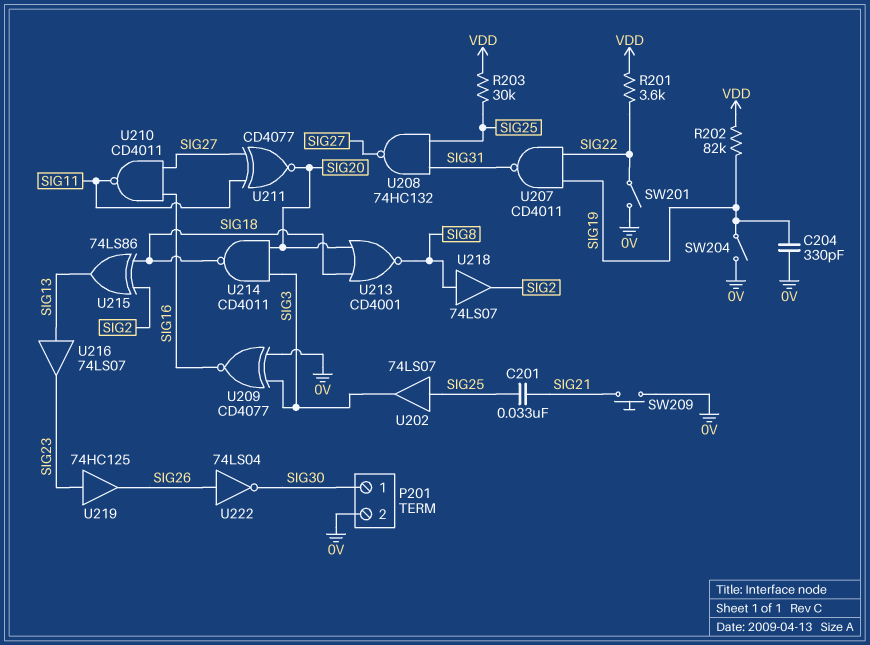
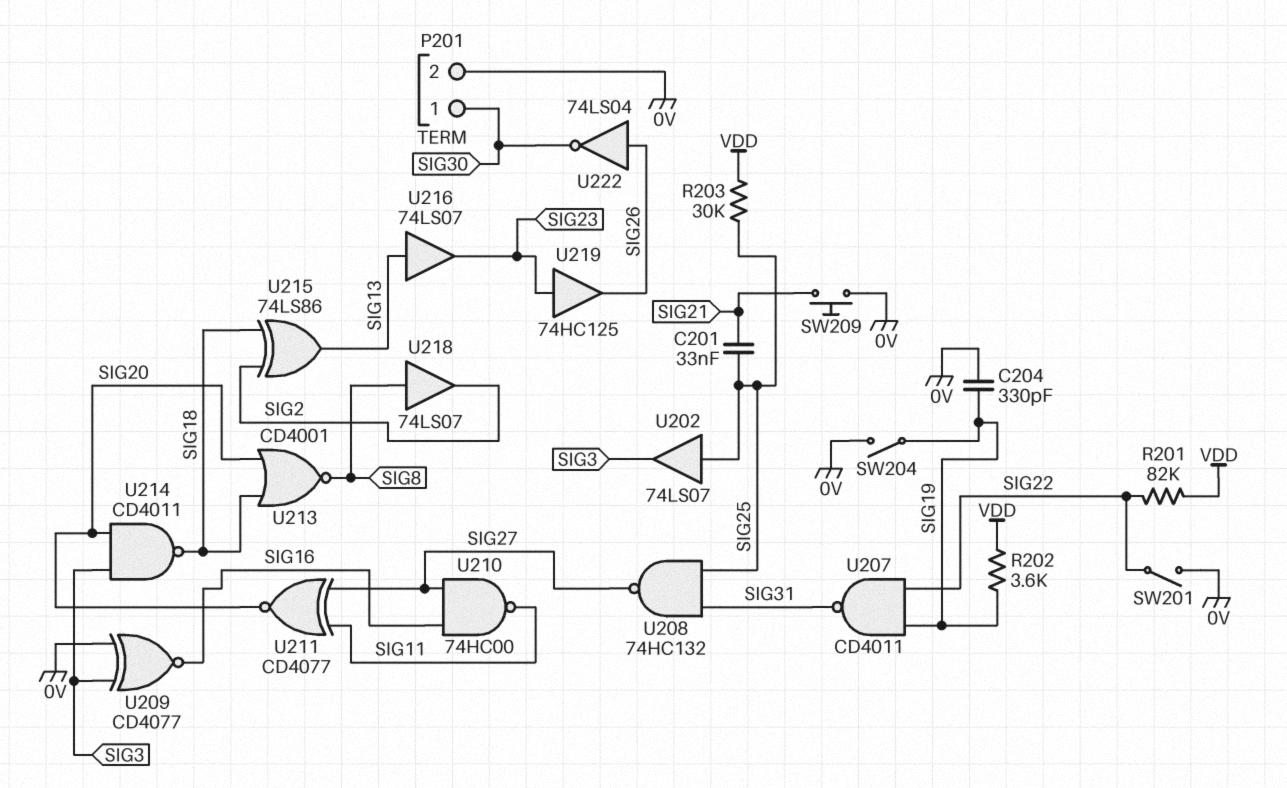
R201: 3.6k (SIG22, VDD) -> 82k (SIG22, VDD)
R202: 82k (SIG19, VDD) -> 3.6k (SIG19, VDD)
U210: NAND CD4011 (in SIG16, in SIG27, out SIG11) -> NAND 74HC00 (in SIG16, in SIG27, out SIG11)

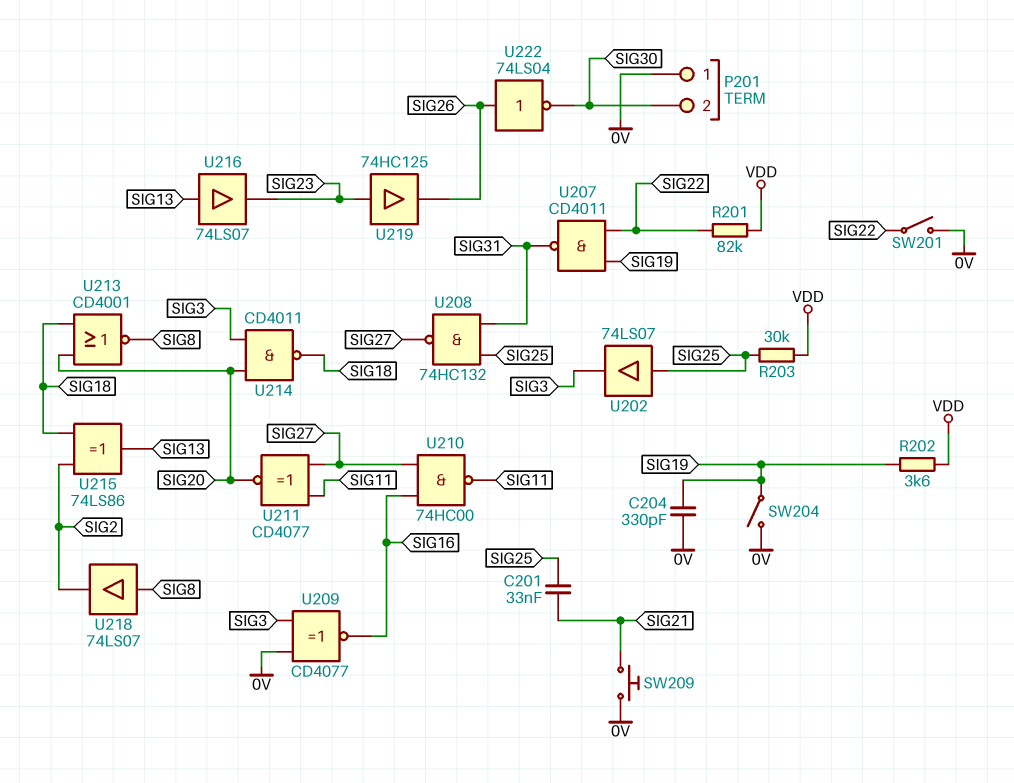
P201 pin 1: SIG30 -> 0V
P201 pin 2: 0V -> SIG30

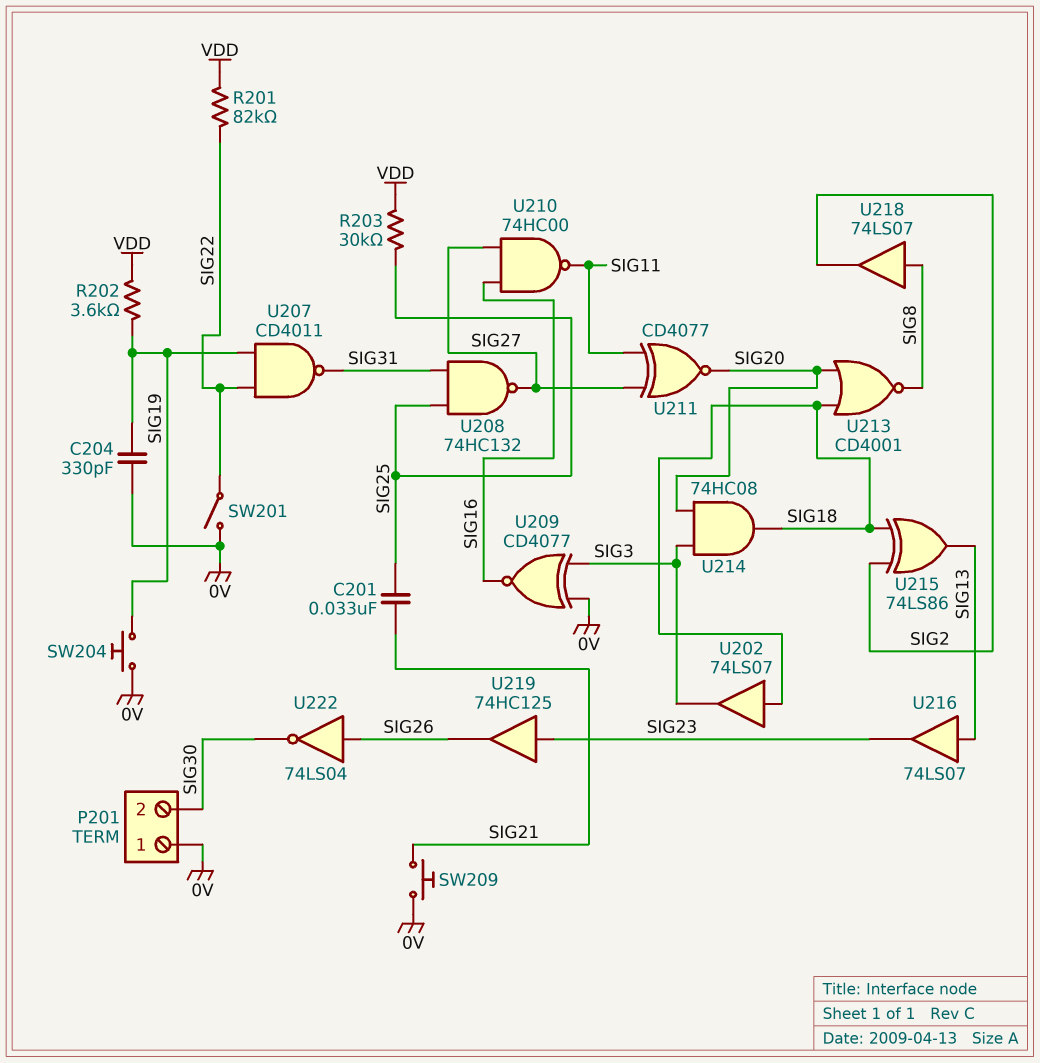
SW204: switch (0V, SIG19) -> button (0V, SIG19)
U202: buffer 74LS07 (in SIG25, out SIG3) -> buffer 74LS07 (in SIG18, out SIG3)
U214: NAND CD4011 (in SIG3, in SIG20, out SIG18) -> AND 74HC08 (in SIG3, in SIG20, out SIG18)

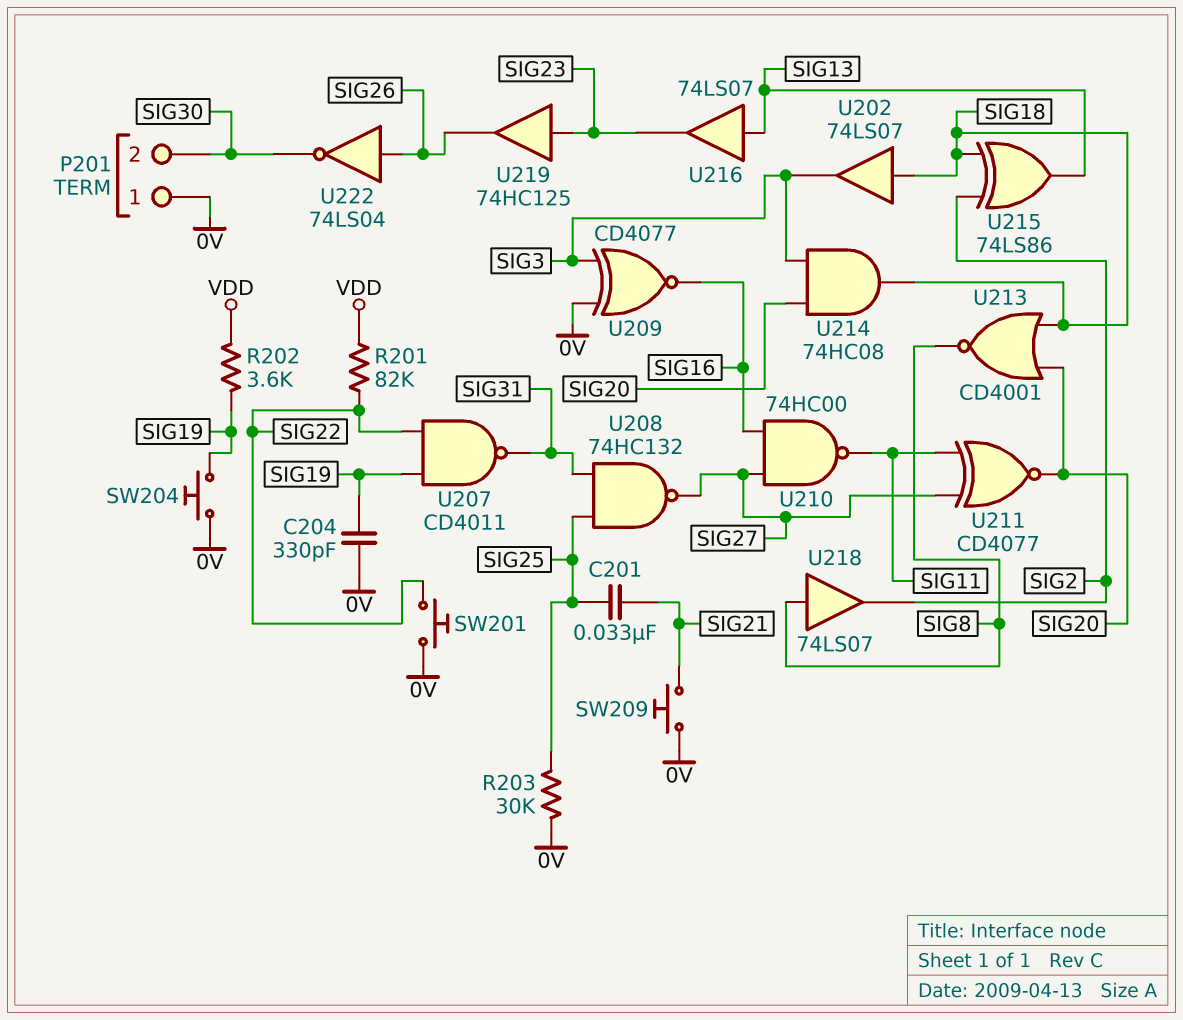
R203: 30k (SIG25, VDD) -> 30k (0V, SIG25)
SW201: switch (0V, SIG22) -> button (0V, SIG22)

